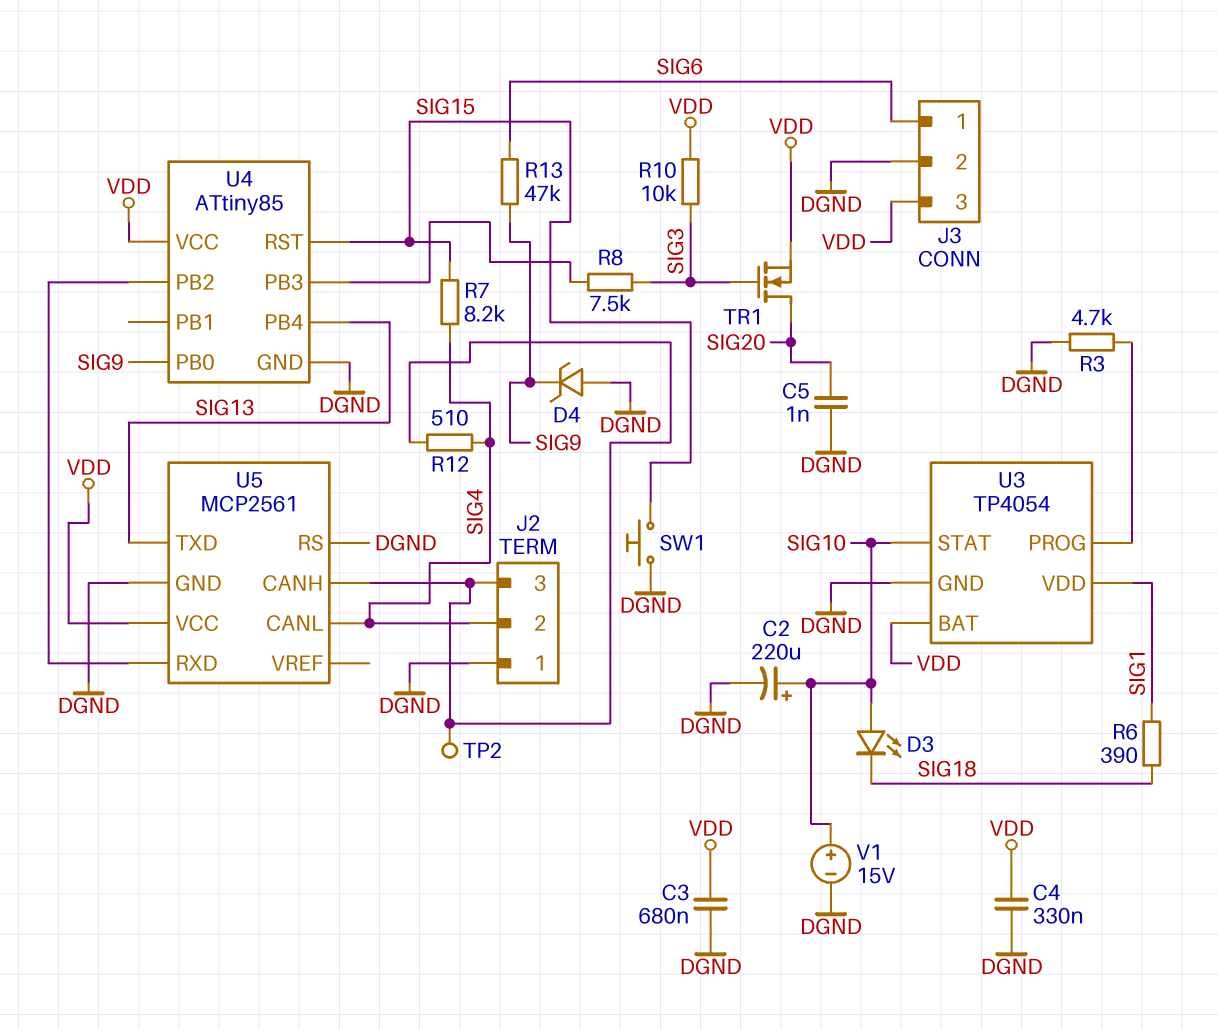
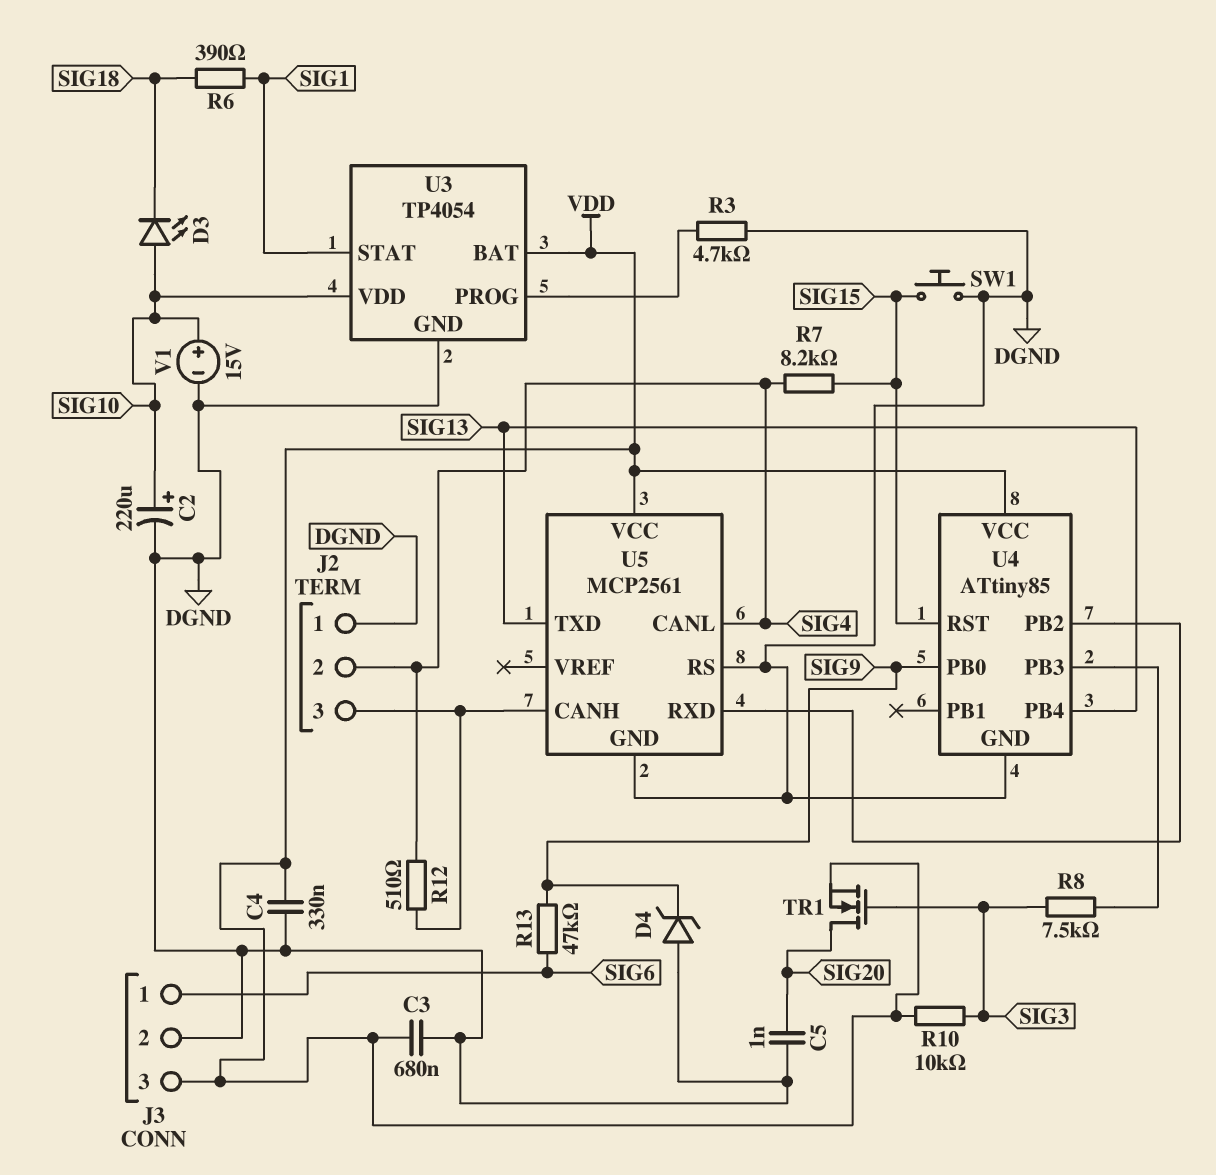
TP2: test point (J2/3) -> none
U3 pin STAT: SIG10 -> SIG1
U3 pin VDD: SIG1 -> SIG10

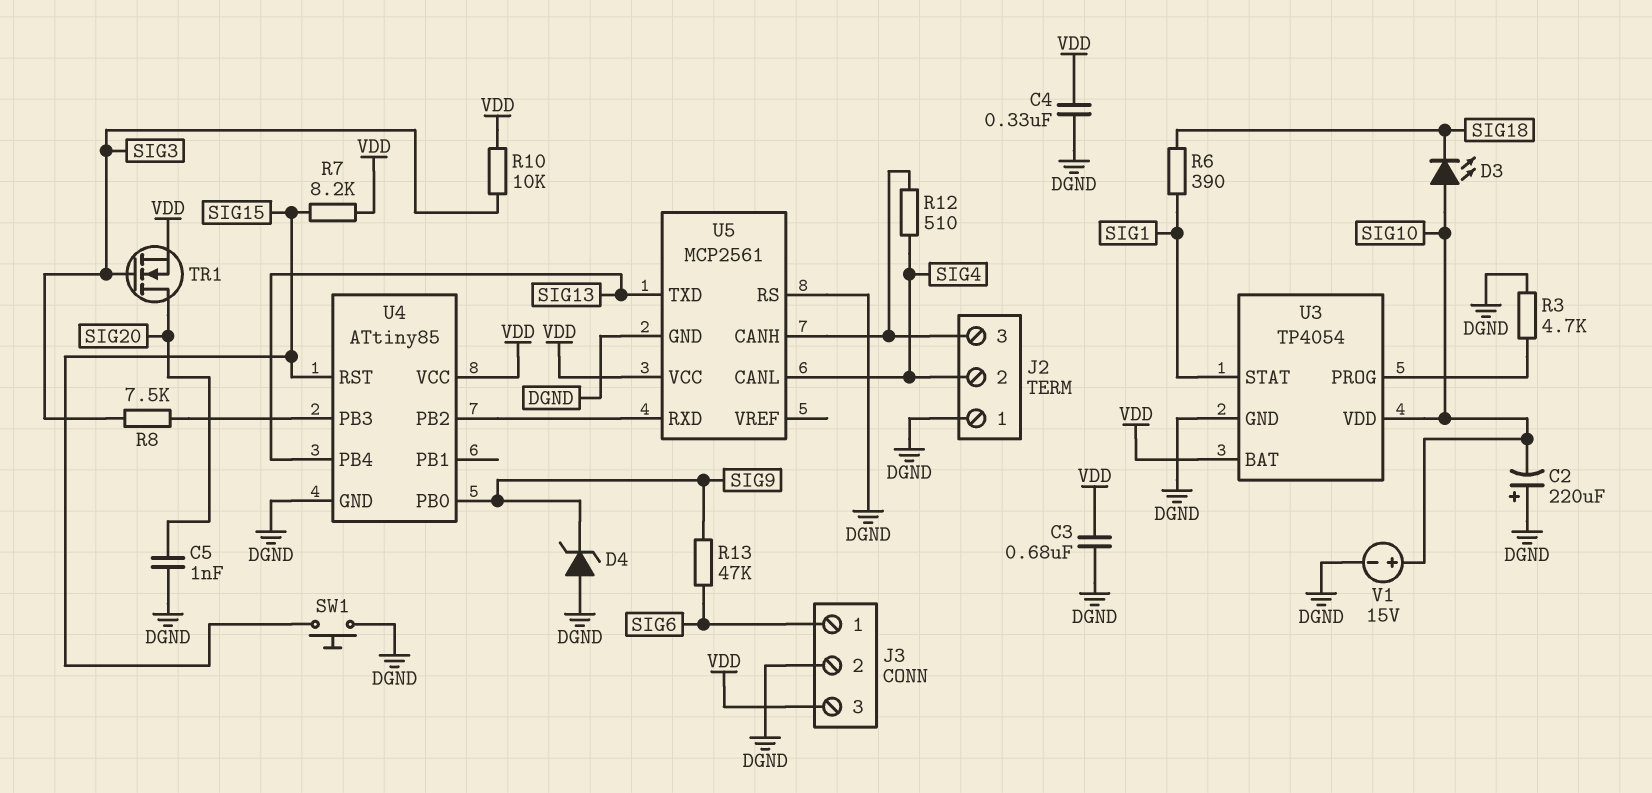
C2: 220uF (plus SIG10, minus DGND) -> 220uF (plus DGND, minus SIG10)
R7: 8.2k (SIG4, SIG15) -> 8.2k (SIG15, VDD)

